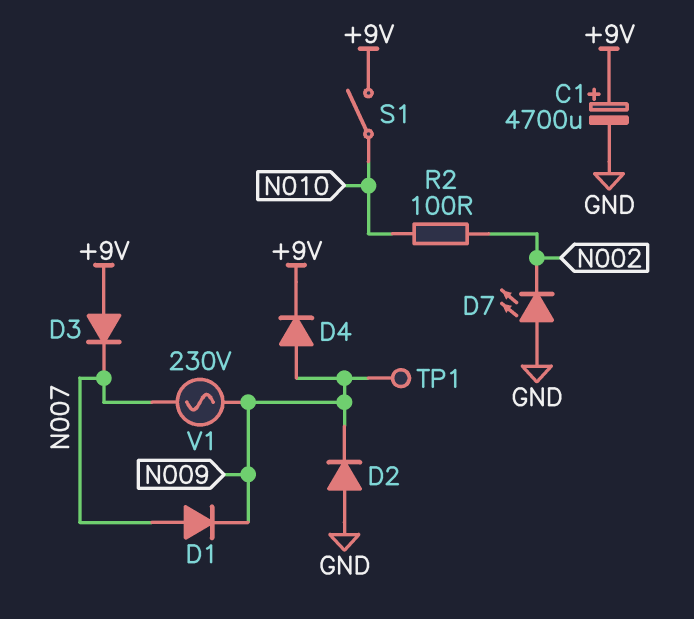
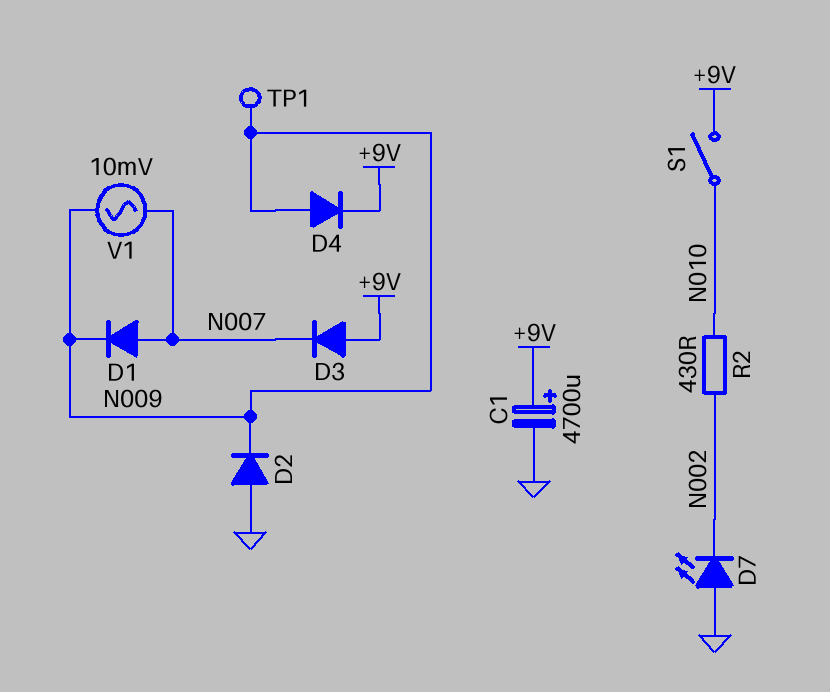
R2: 100 (N002, N010) -> 430 (N002, N010)
V1: AC 230V (N007, N009) -> AC 10mV (N007, N009)

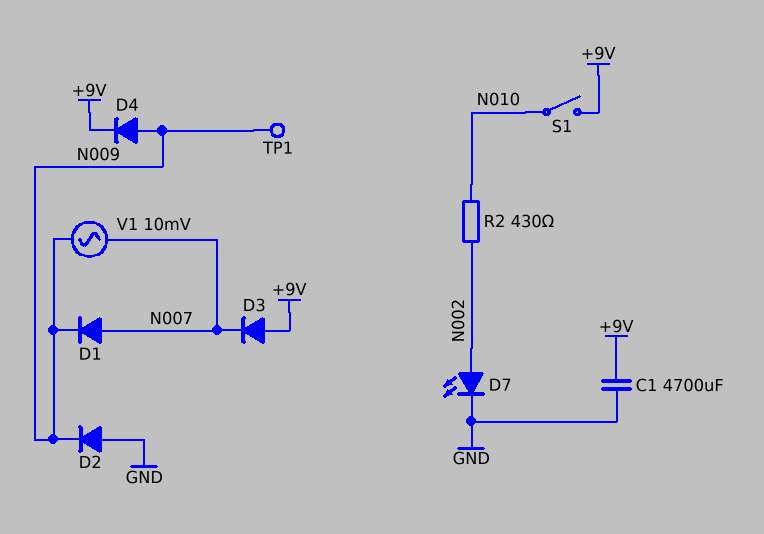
C1: 4700uF (plus +9V, minus GND) -> 4700uF (+9V, GND)
D7: LED (A GND, K N002) -> LED (A N002, K GND)

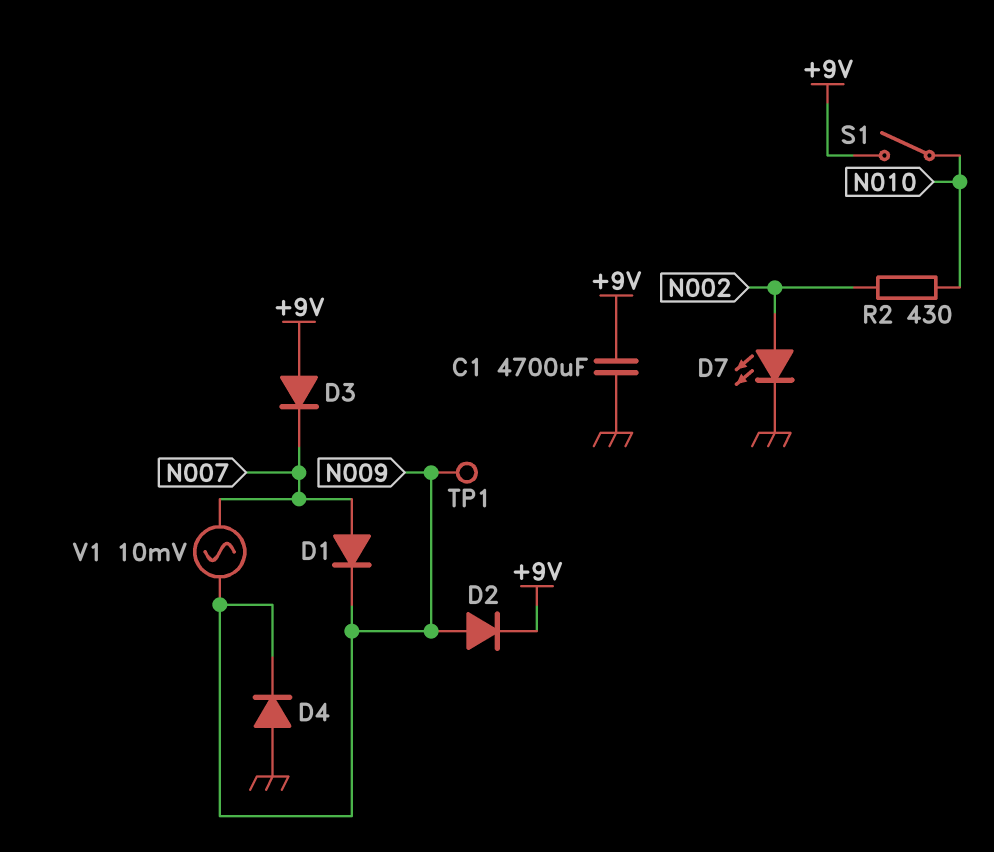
D2: diode (A GND, K N009) -> diode (A N009, K +9V)
D4: diode (A N009, K +9V) -> diode (A GND, K N009)

